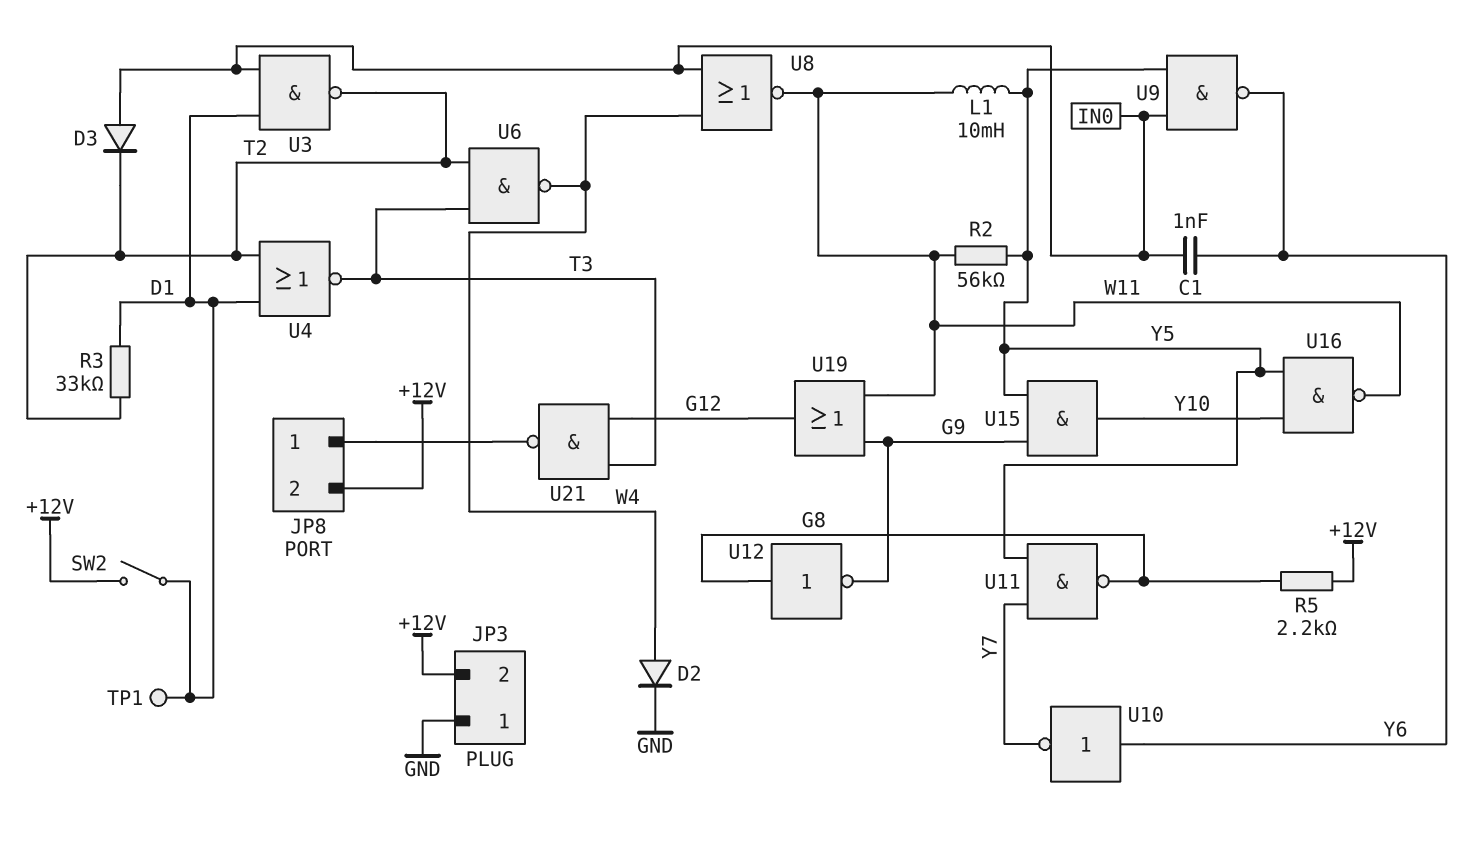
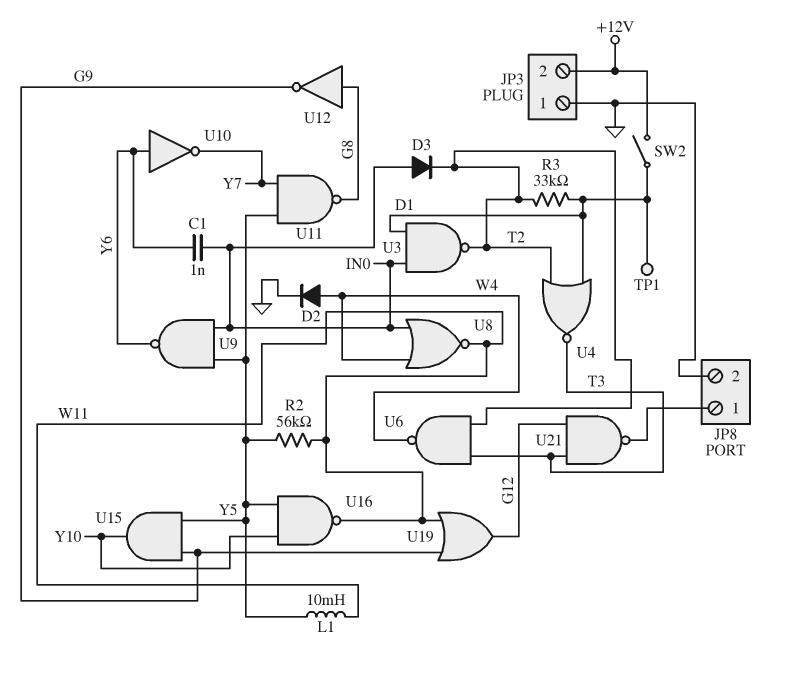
JP8 pin 2: +12V -> GND
R5: 2.2k (+12V, G8) -> none

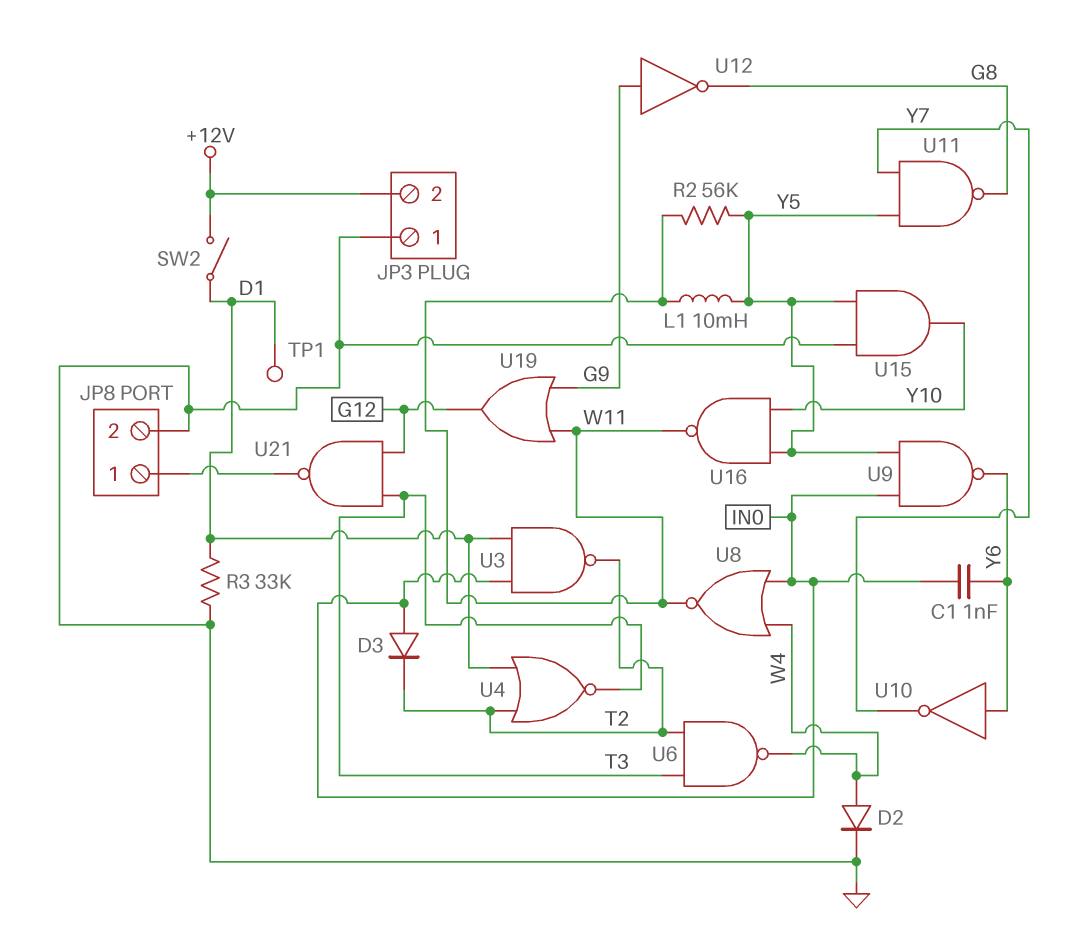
R3: 33k (D1, T2) -> 33k (D1, GND)
U12: NOT (in G8, out G9) -> NOT (in G9, out G8)
U15: AND (in G9, in Y5, out Y10) -> AND (in GND, in Y5, out Y10)

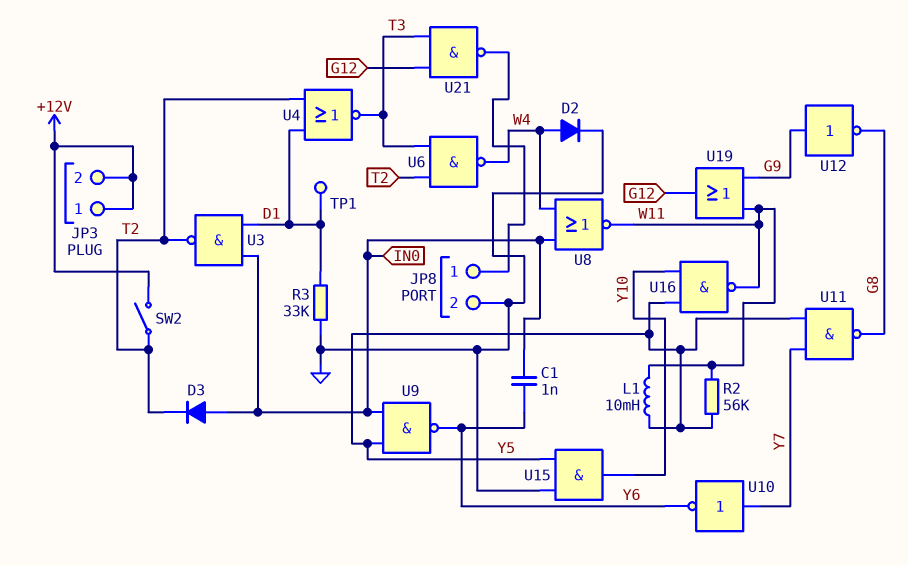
JP3 pin 1: GND -> +12V
SW2: switch (+12V, D1) -> switch (+12V, T2)
U10: NOT (in Y6, out Y7) -> NOT (in Y7, out Y6)

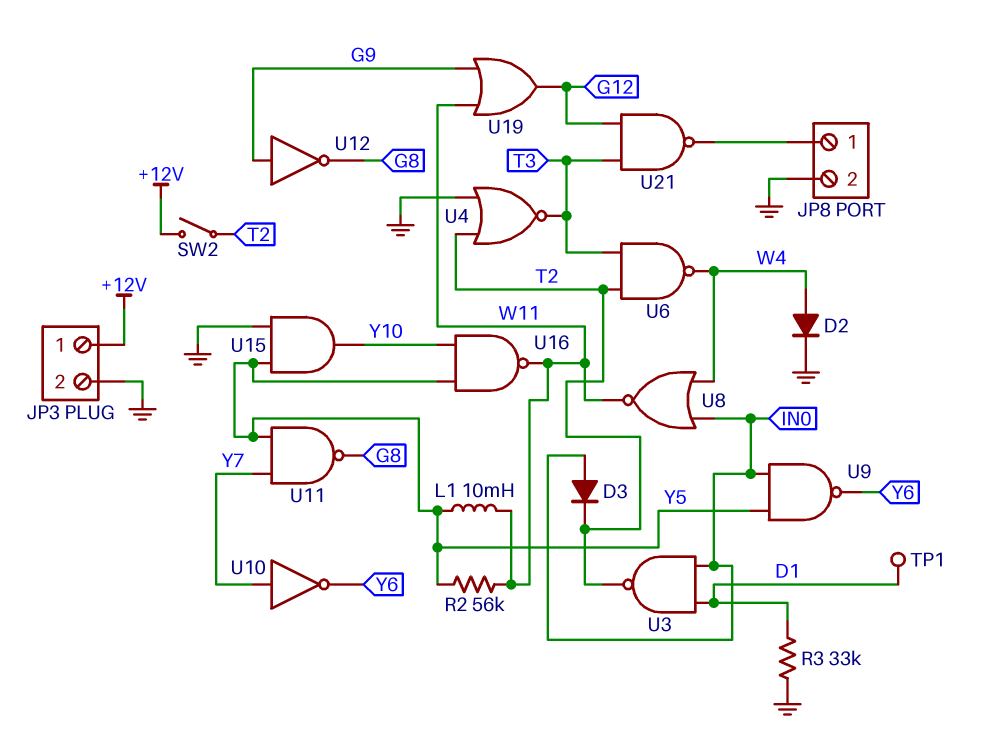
C1: 1nF (IN0, Y6) -> none
JP3 pin 2: +12V -> GND
U4: NOR (in D1, in T2, out T3) -> NOR (in GND, in T2, out T3)

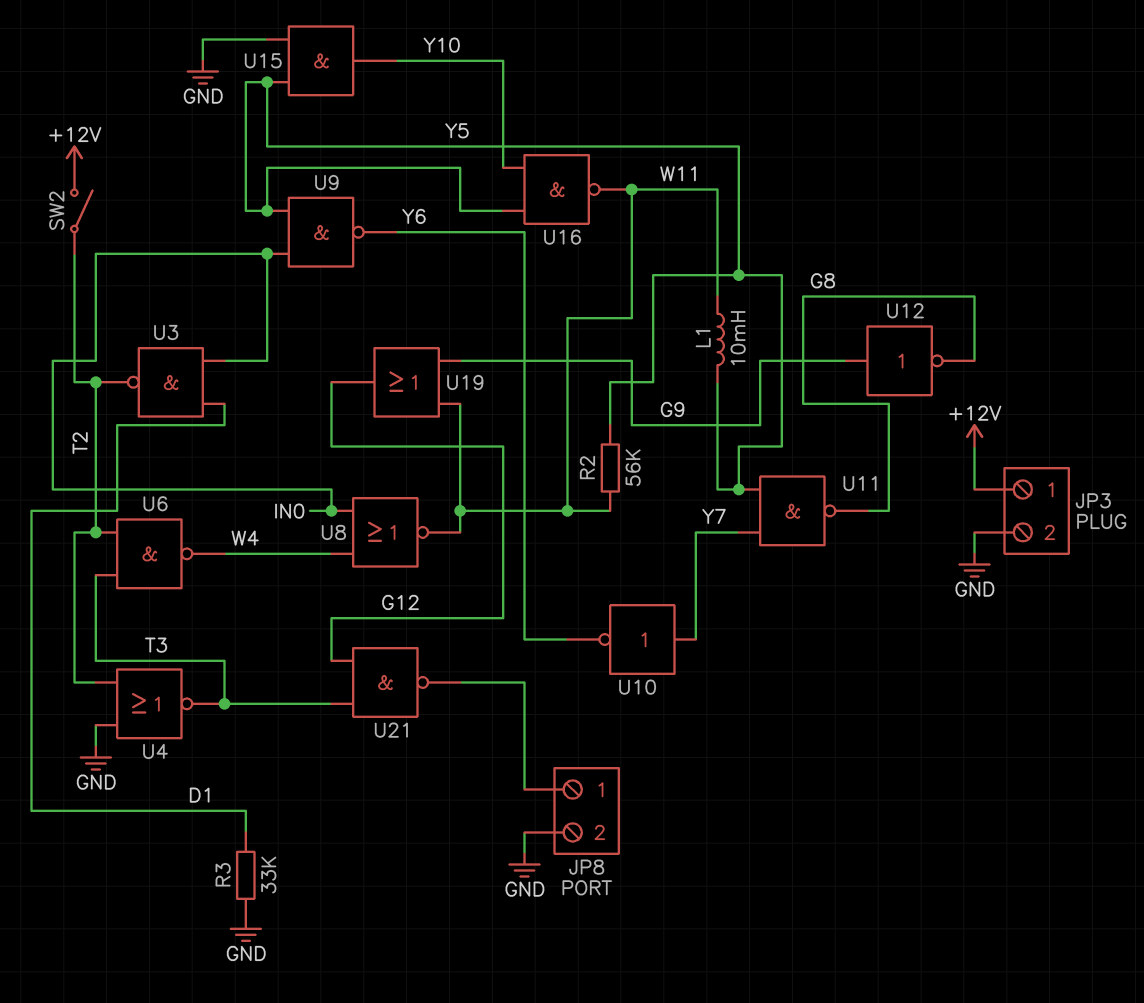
D2: diode (A W4, K GND) -> none
D3: diode (A IN0, K T2) -> none
TP1: test point (D1) -> none

